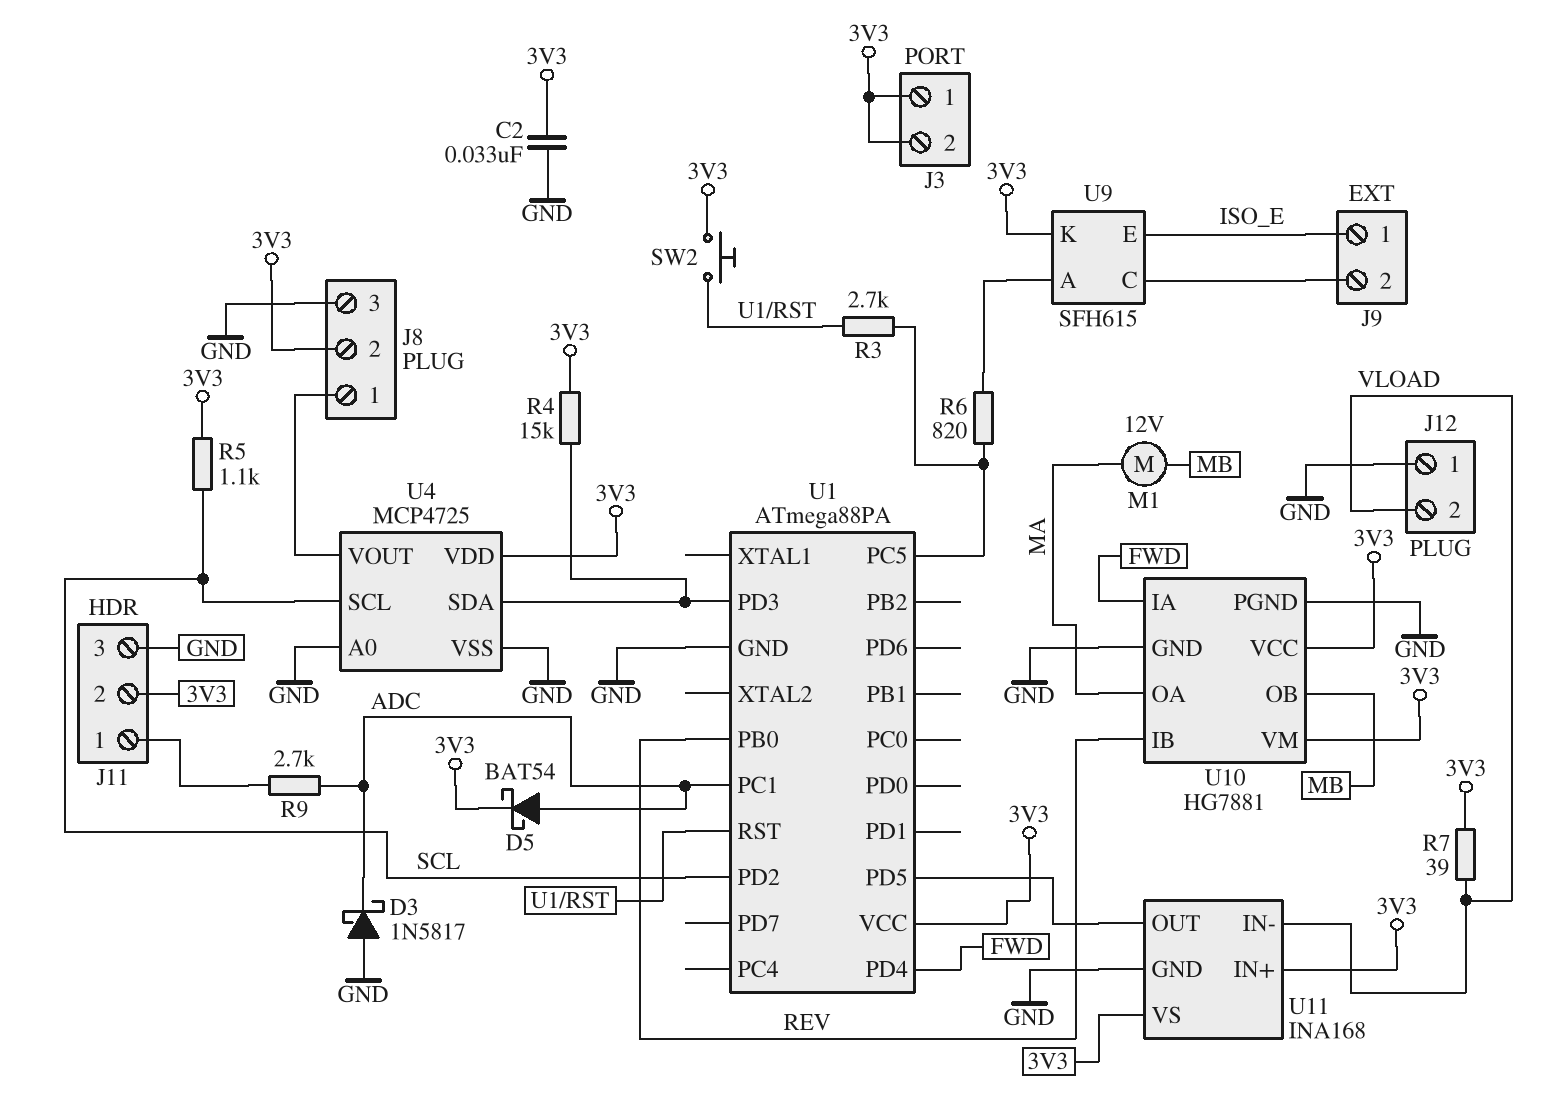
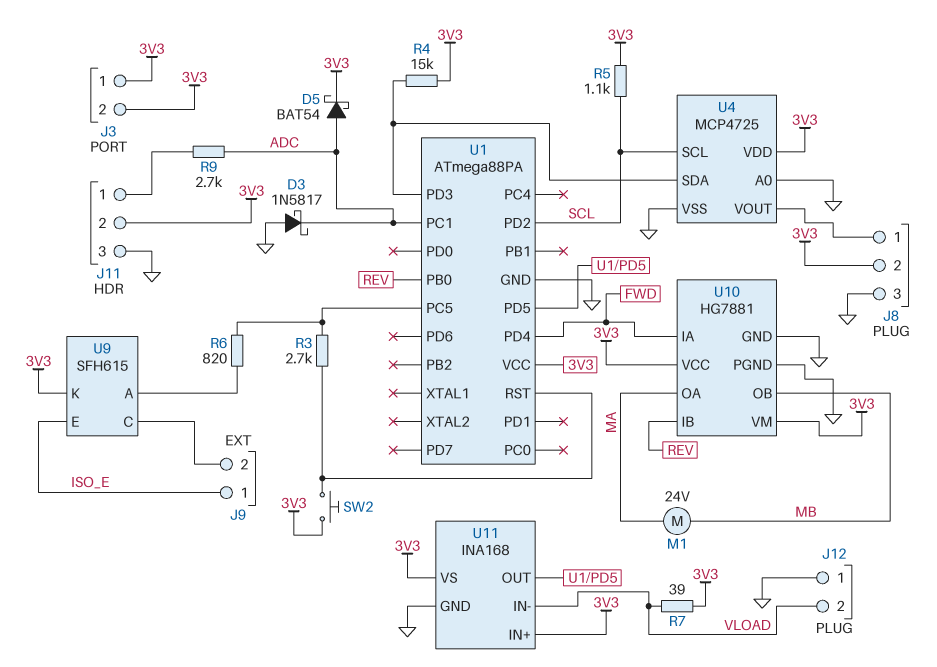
C2: 33nF (3V3, GND) -> none
M1: motor 12V (MA, MB) -> motor 24V (MA, MB)

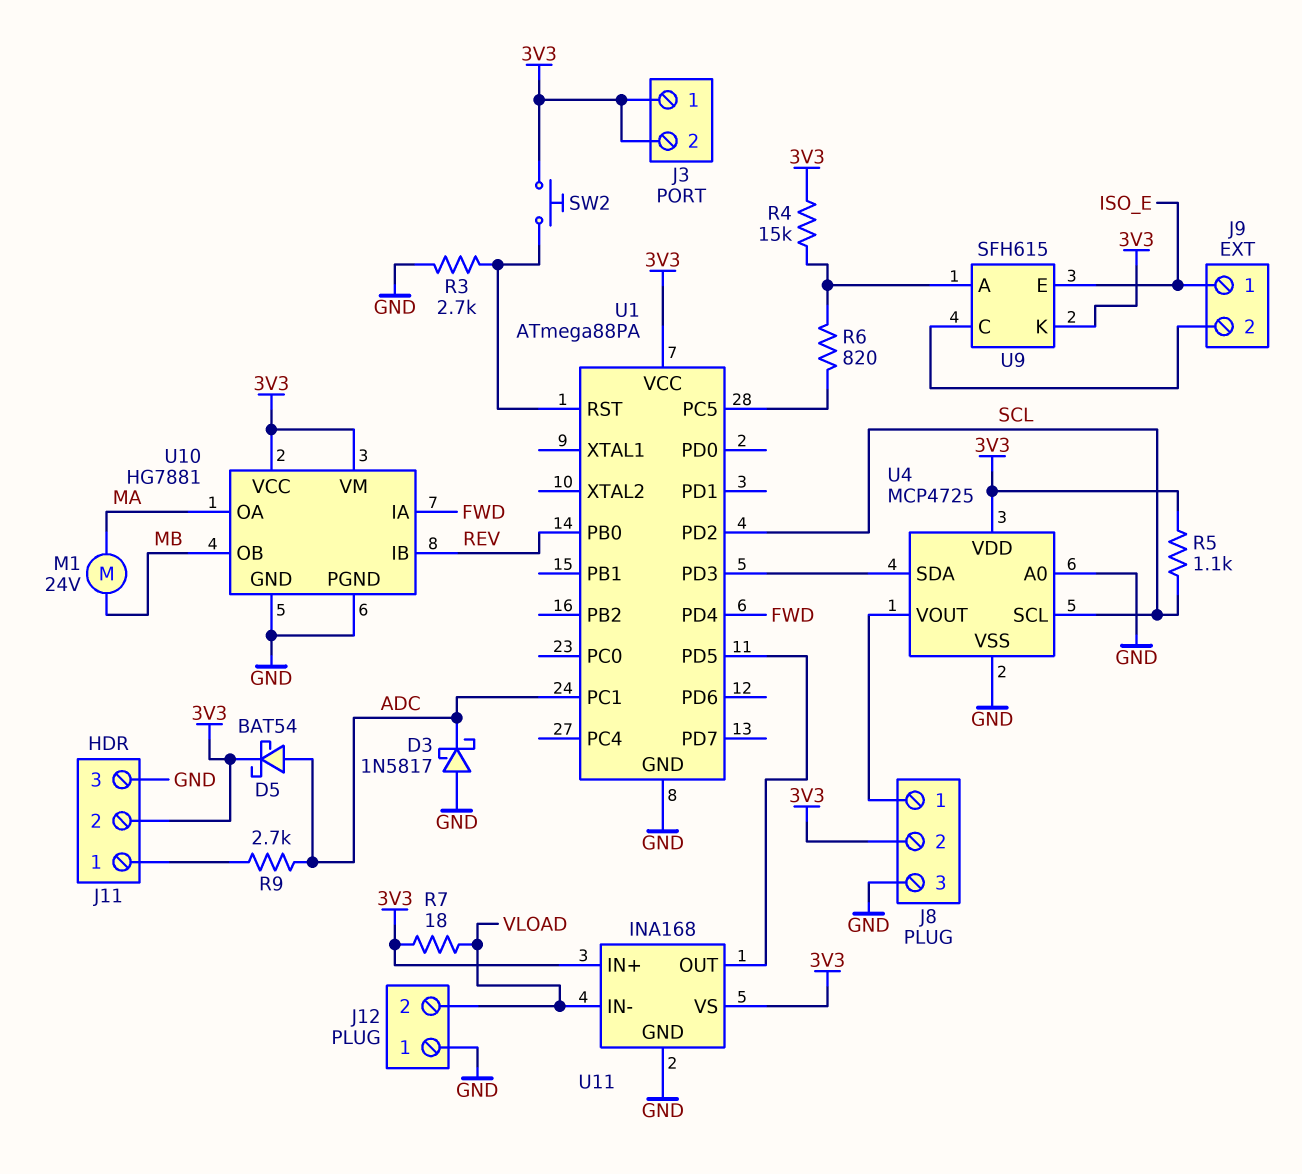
R3: 2.7k (U1/PC5, U1/RST) -> 2.7k (GND, U1/RST)
R4: 15k (3V3, U1/PD3) -> 15k (3V3, U9/A)
R7: 39 (3V3, VLOAD) -> 18 (3V3, VLOAD)

